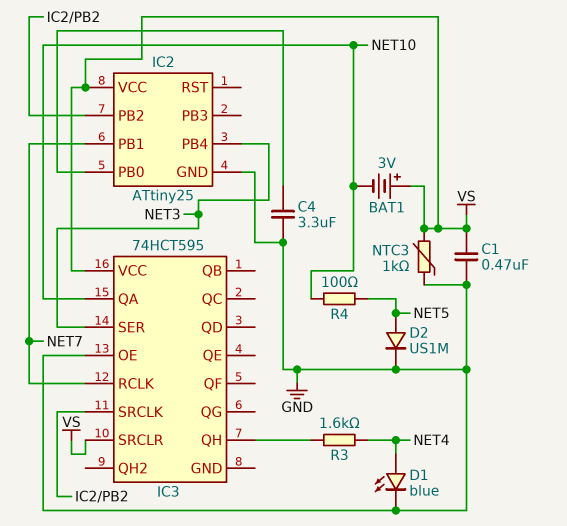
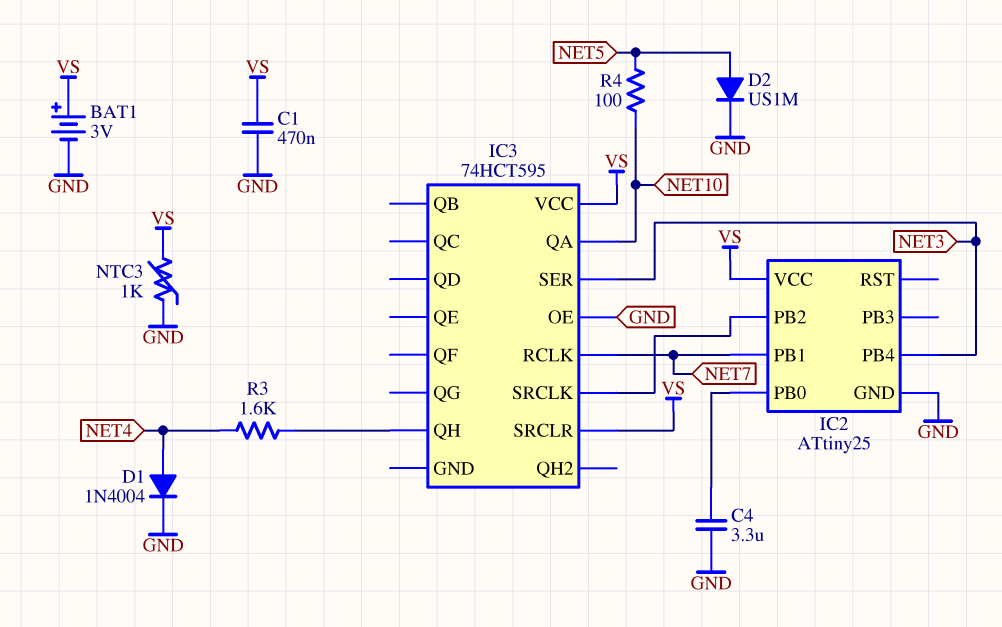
BAT1: 3V (plus VS, minus NET10) -> 3V (plus VS, minus GND)
D1: LED blue (A NET4, K GND) -> diode 1N4004 (A NET4, K GND)

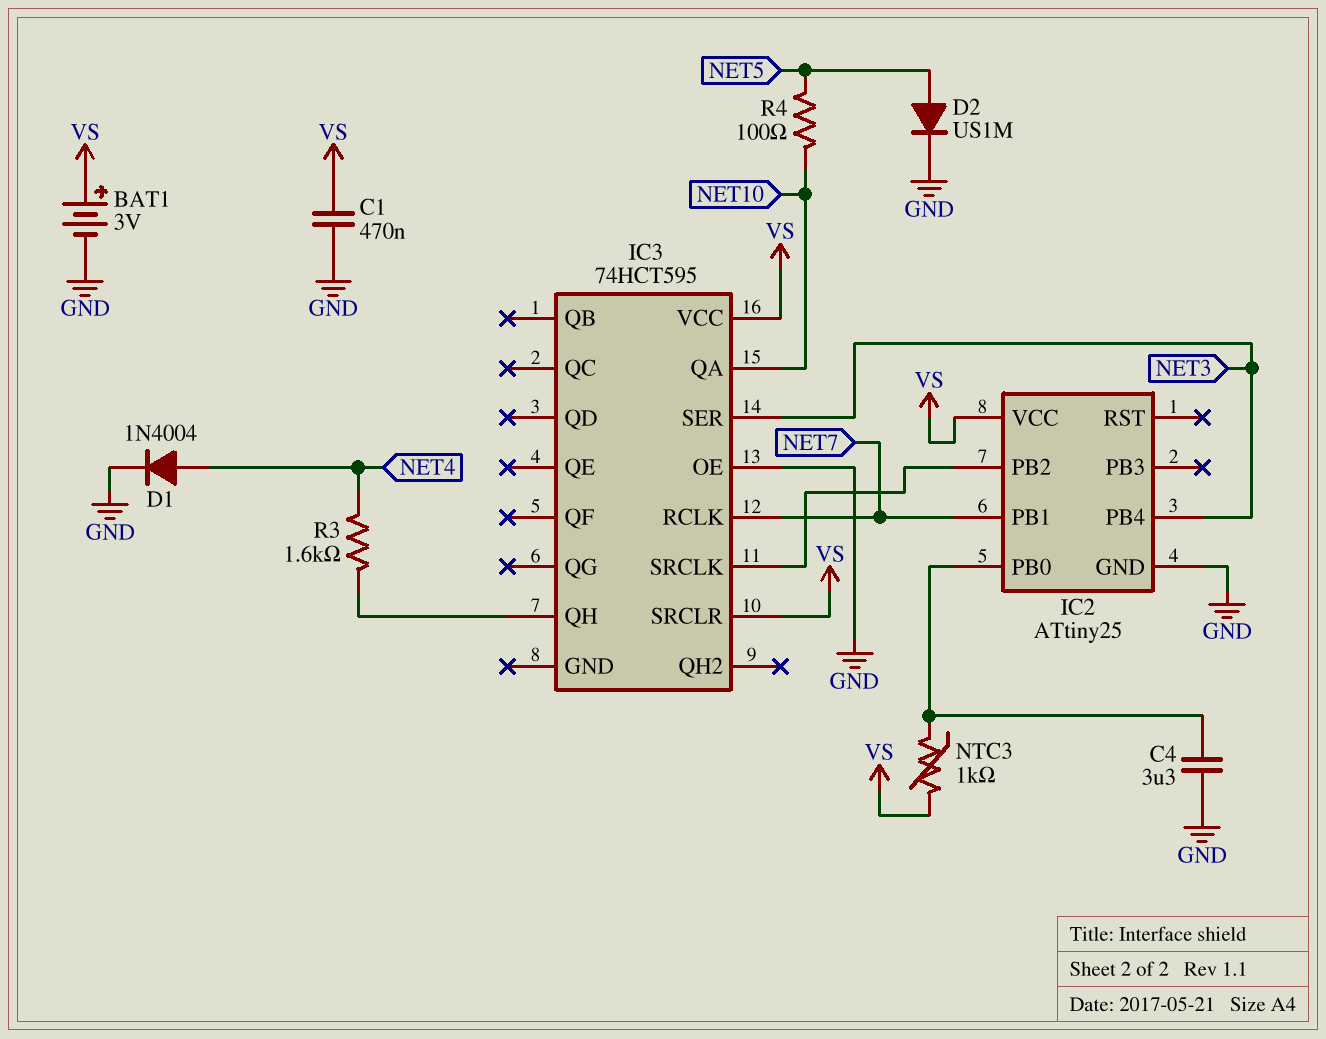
NTC3: 1k (GND, VS) -> 1k (IC2/PB0, VS)

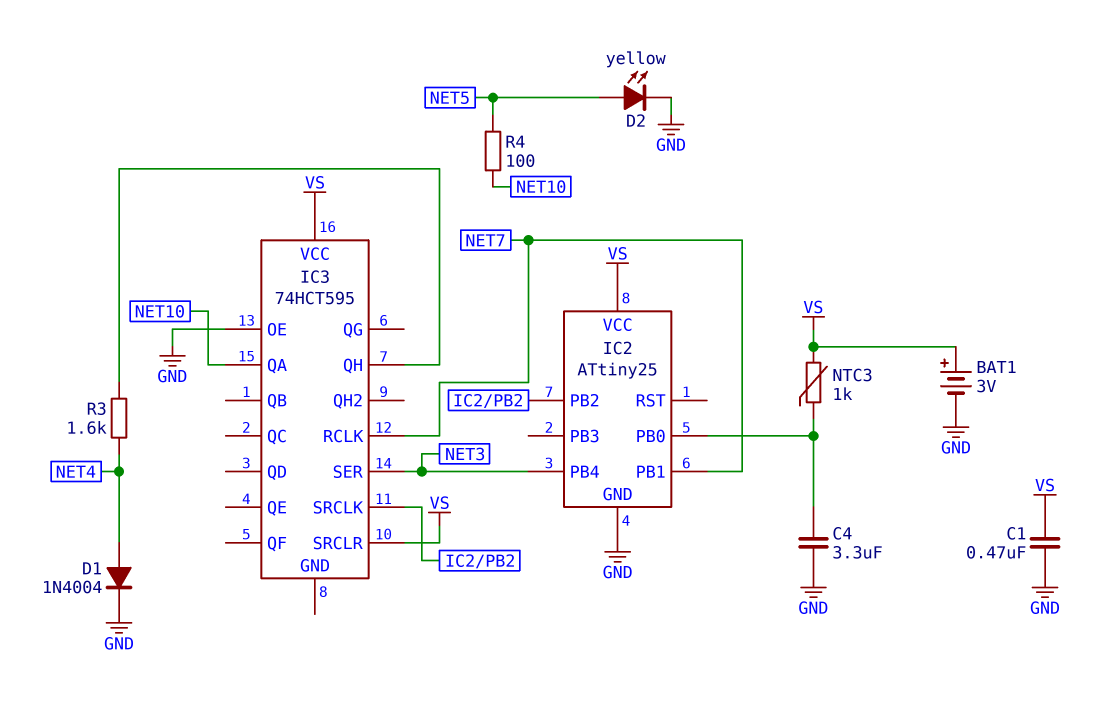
D2: diode US1M (A NET5, K GND) -> LED yellow (A NET5, K GND)

